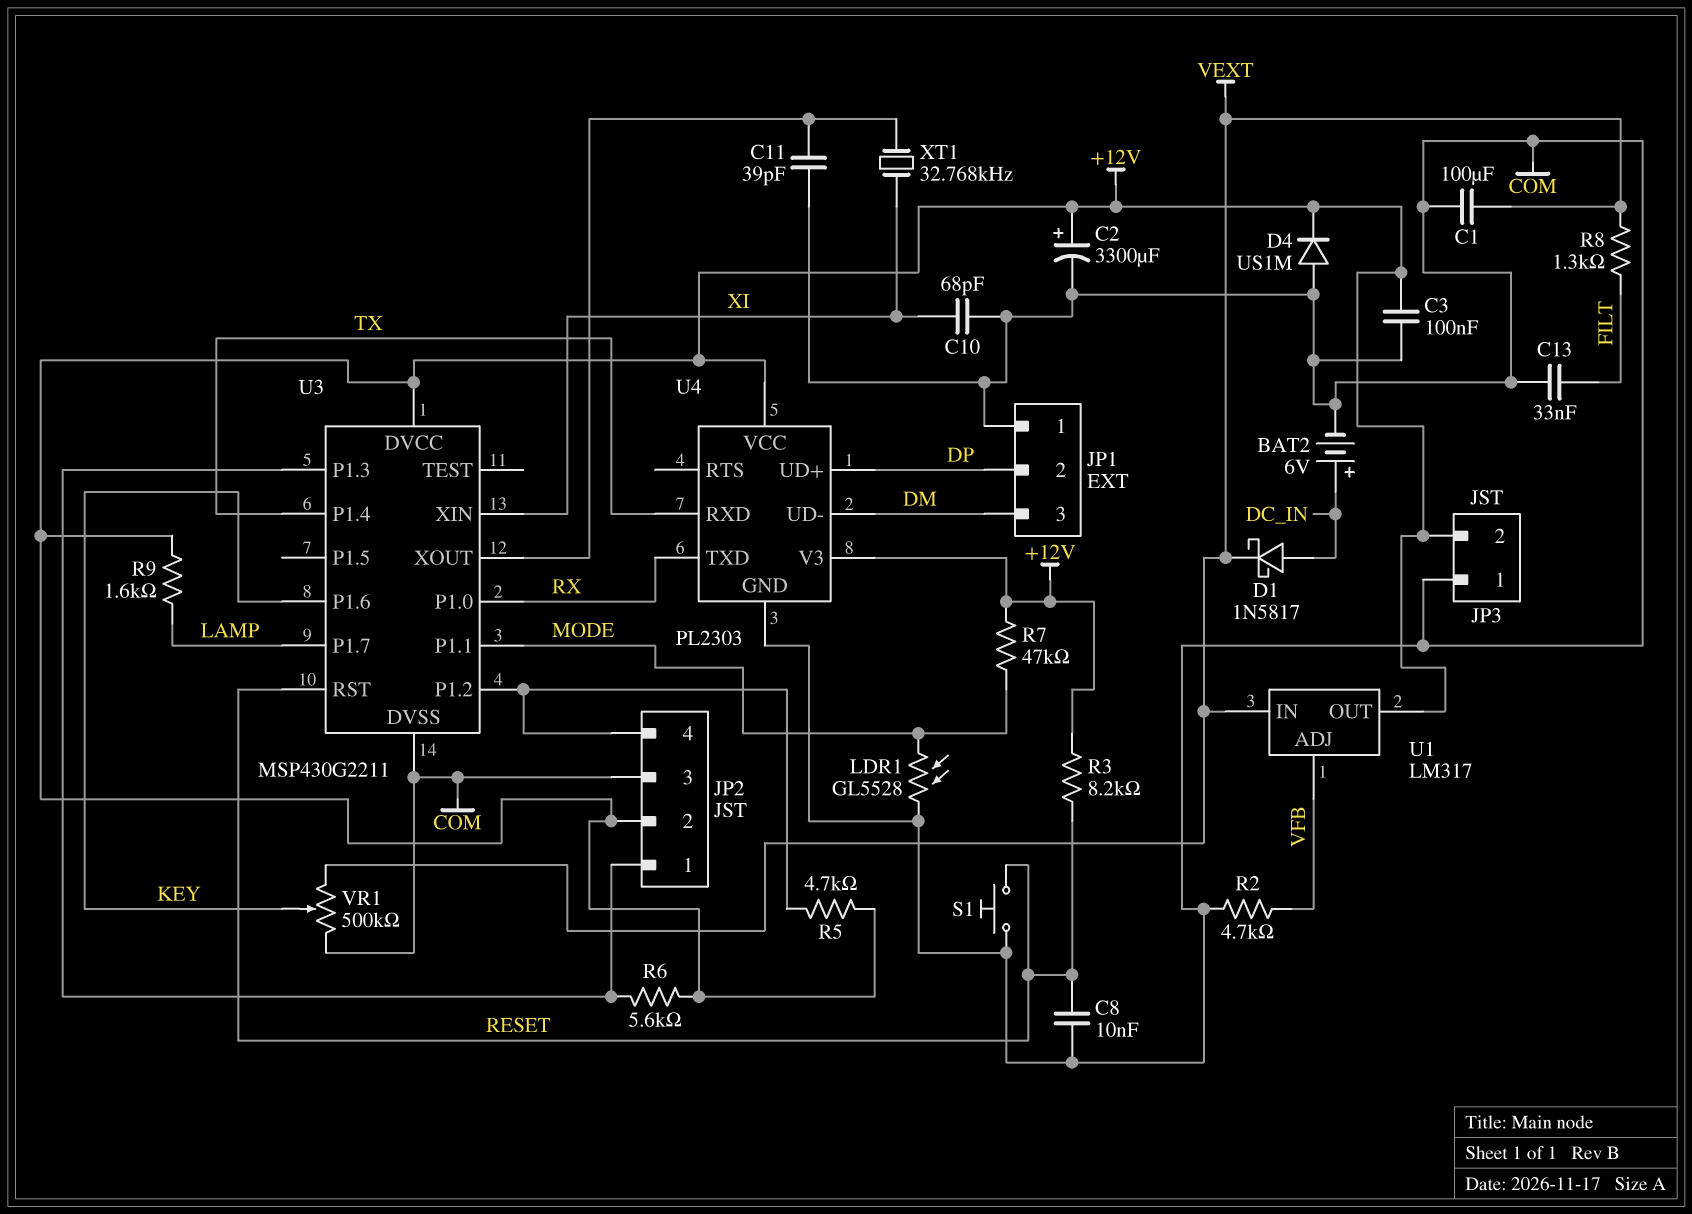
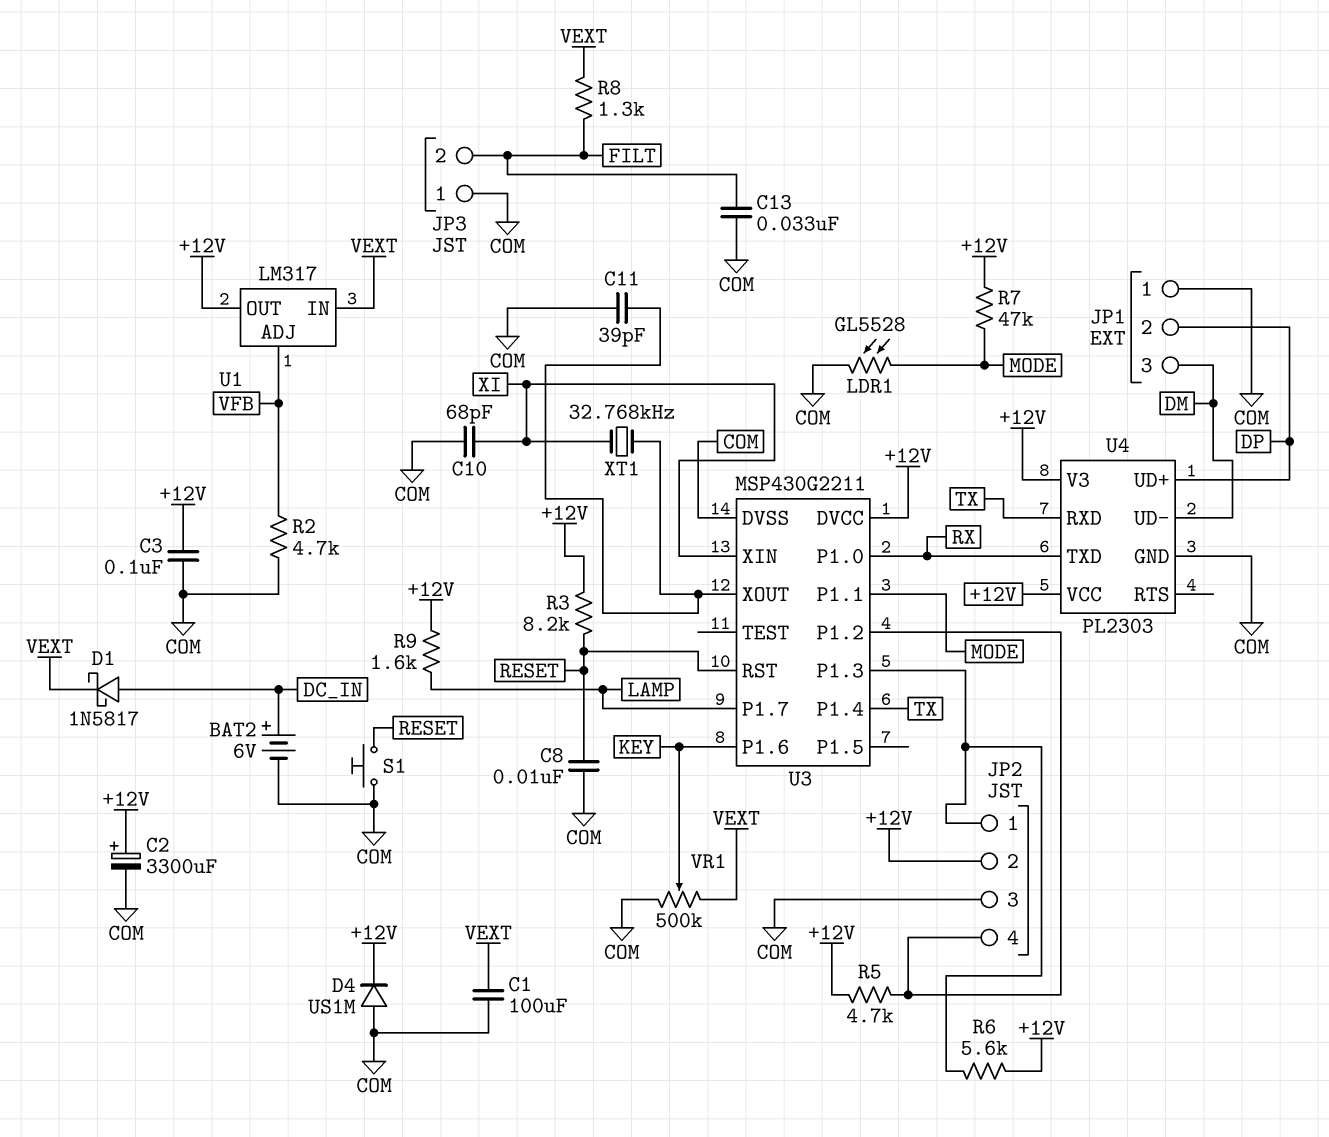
JP3 pin 2: +12V -> FILT

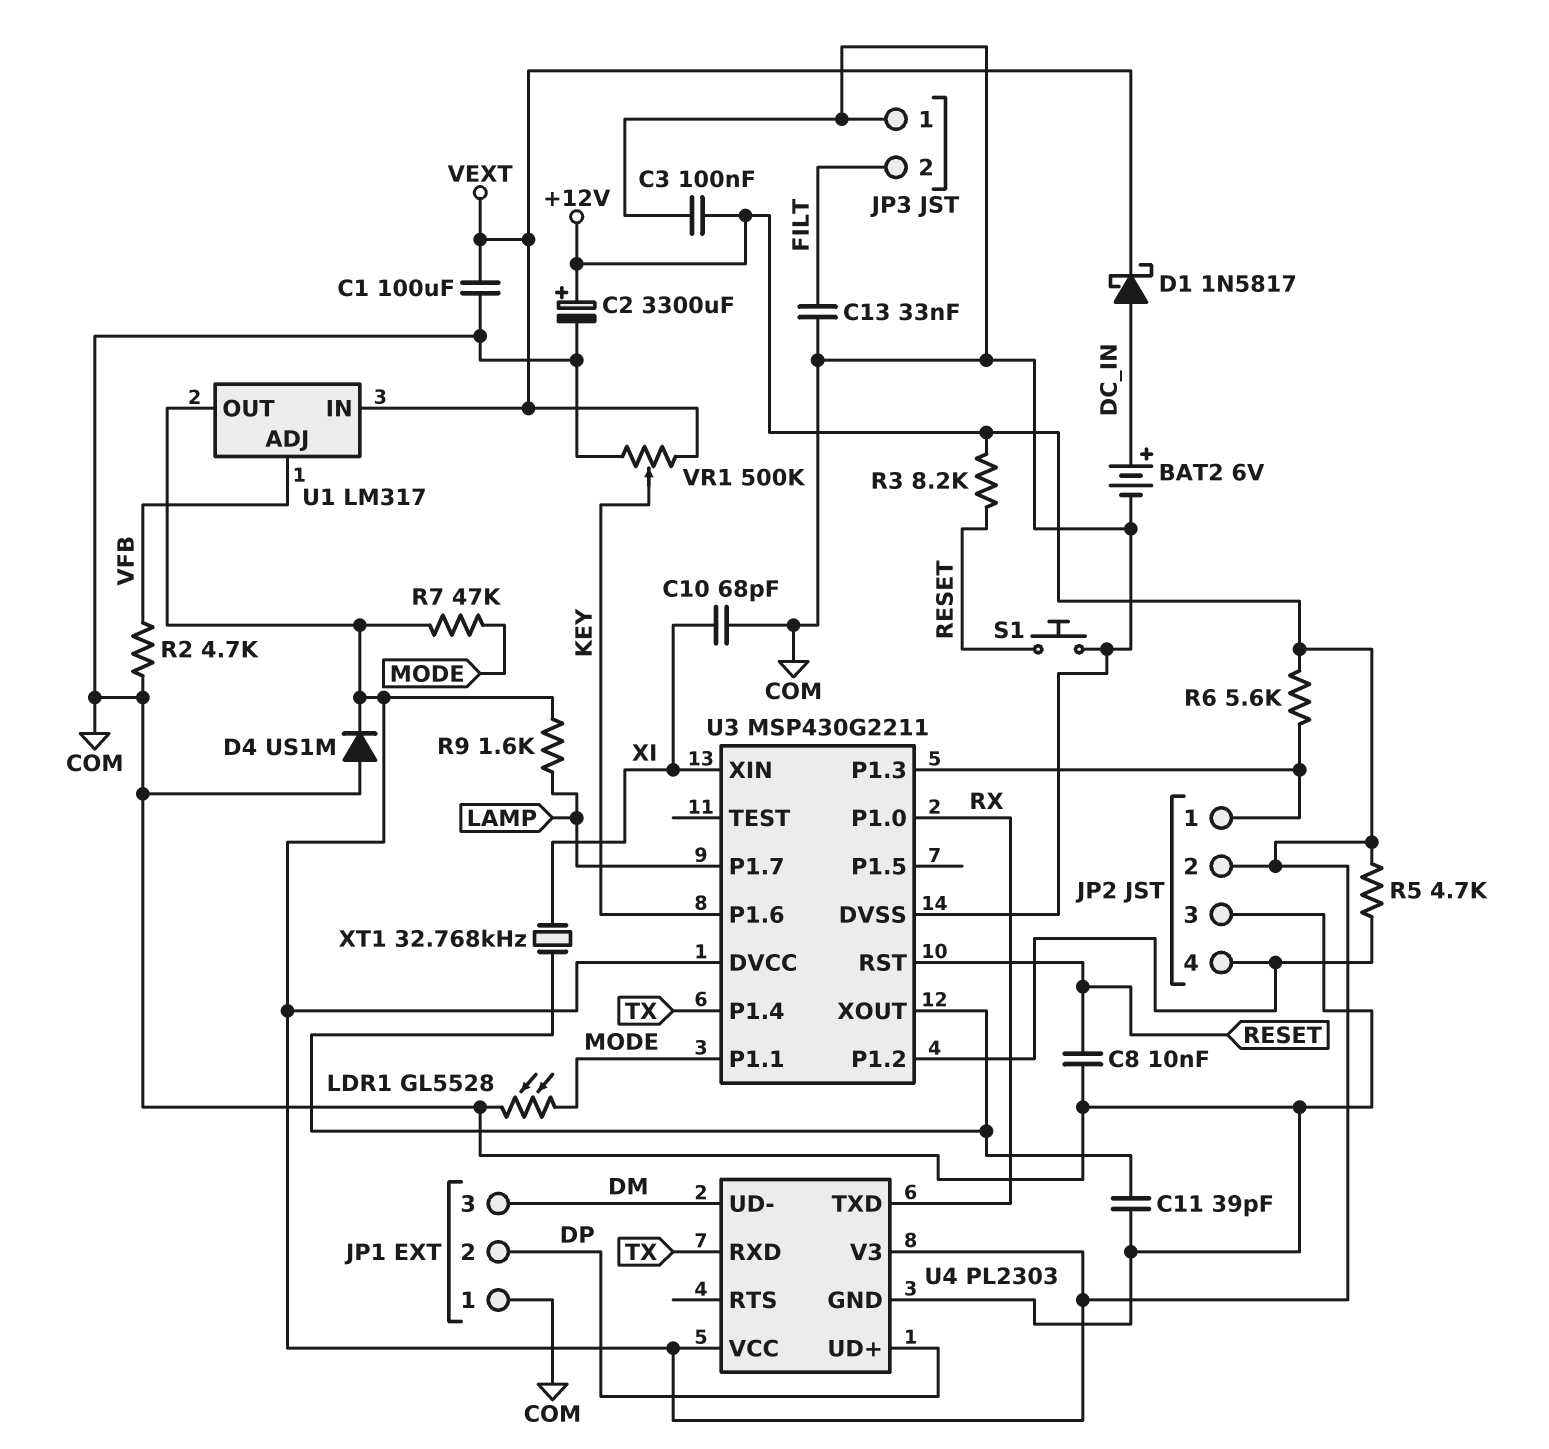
R8: 1.3k (FILT, VEXT) -> none

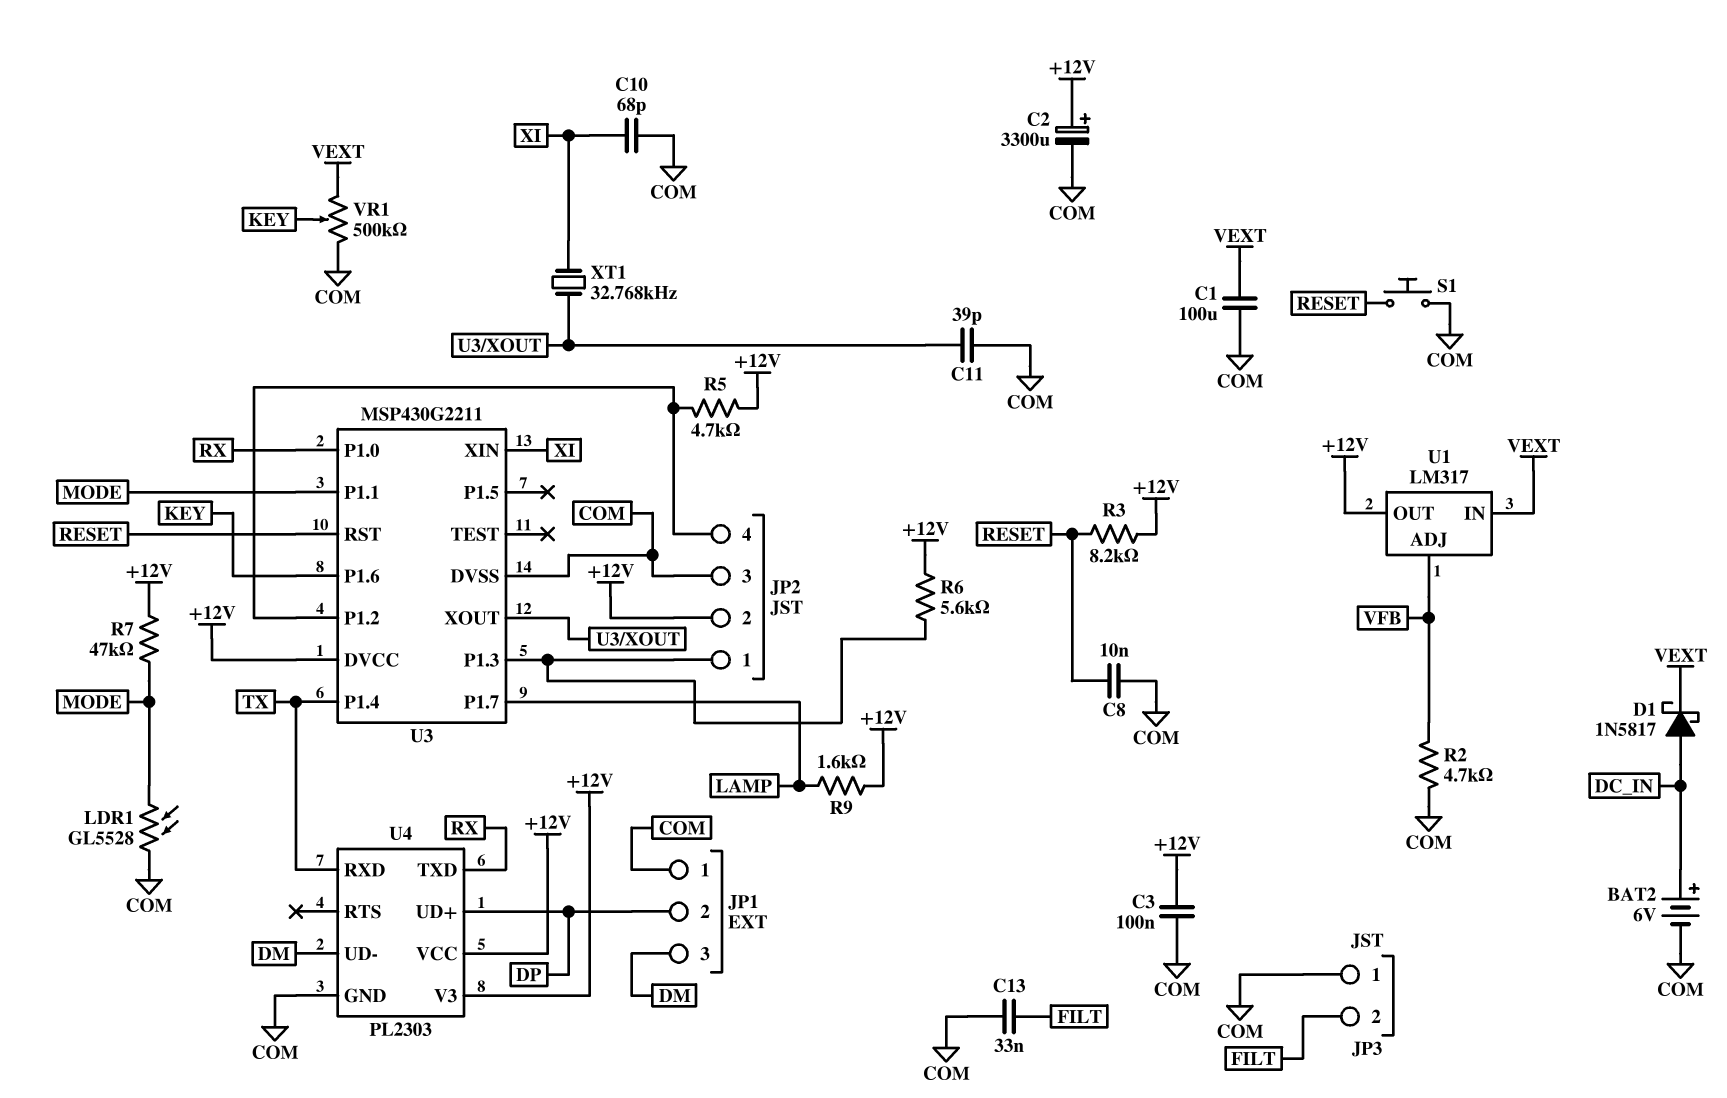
D4: diode US1M (A COM, K +12V) -> none

